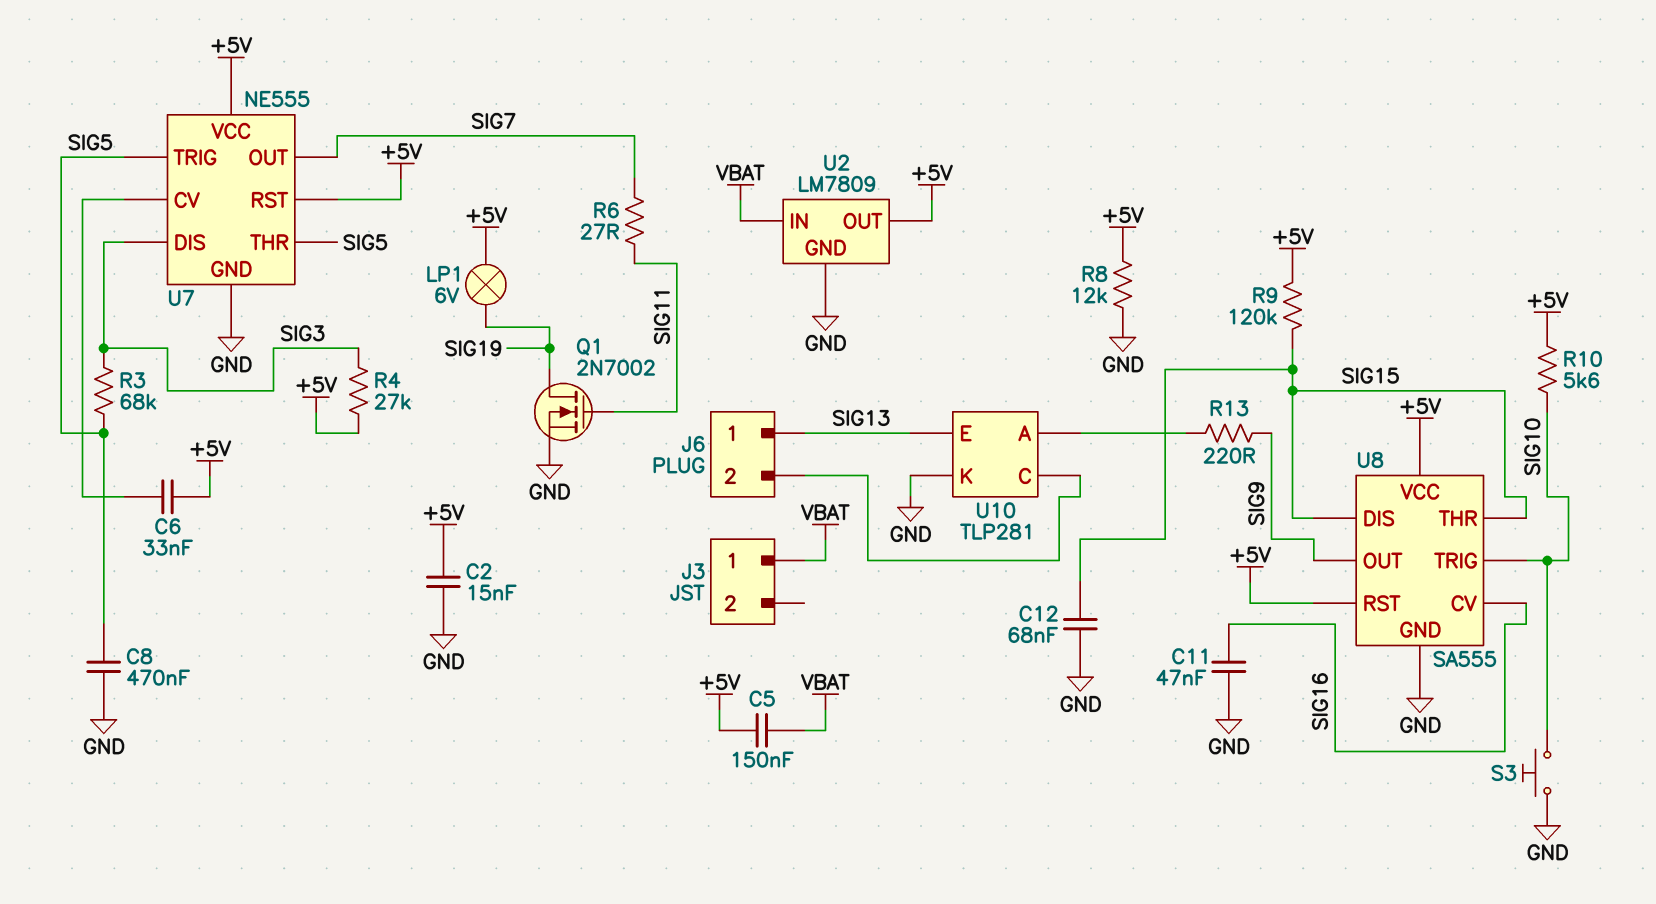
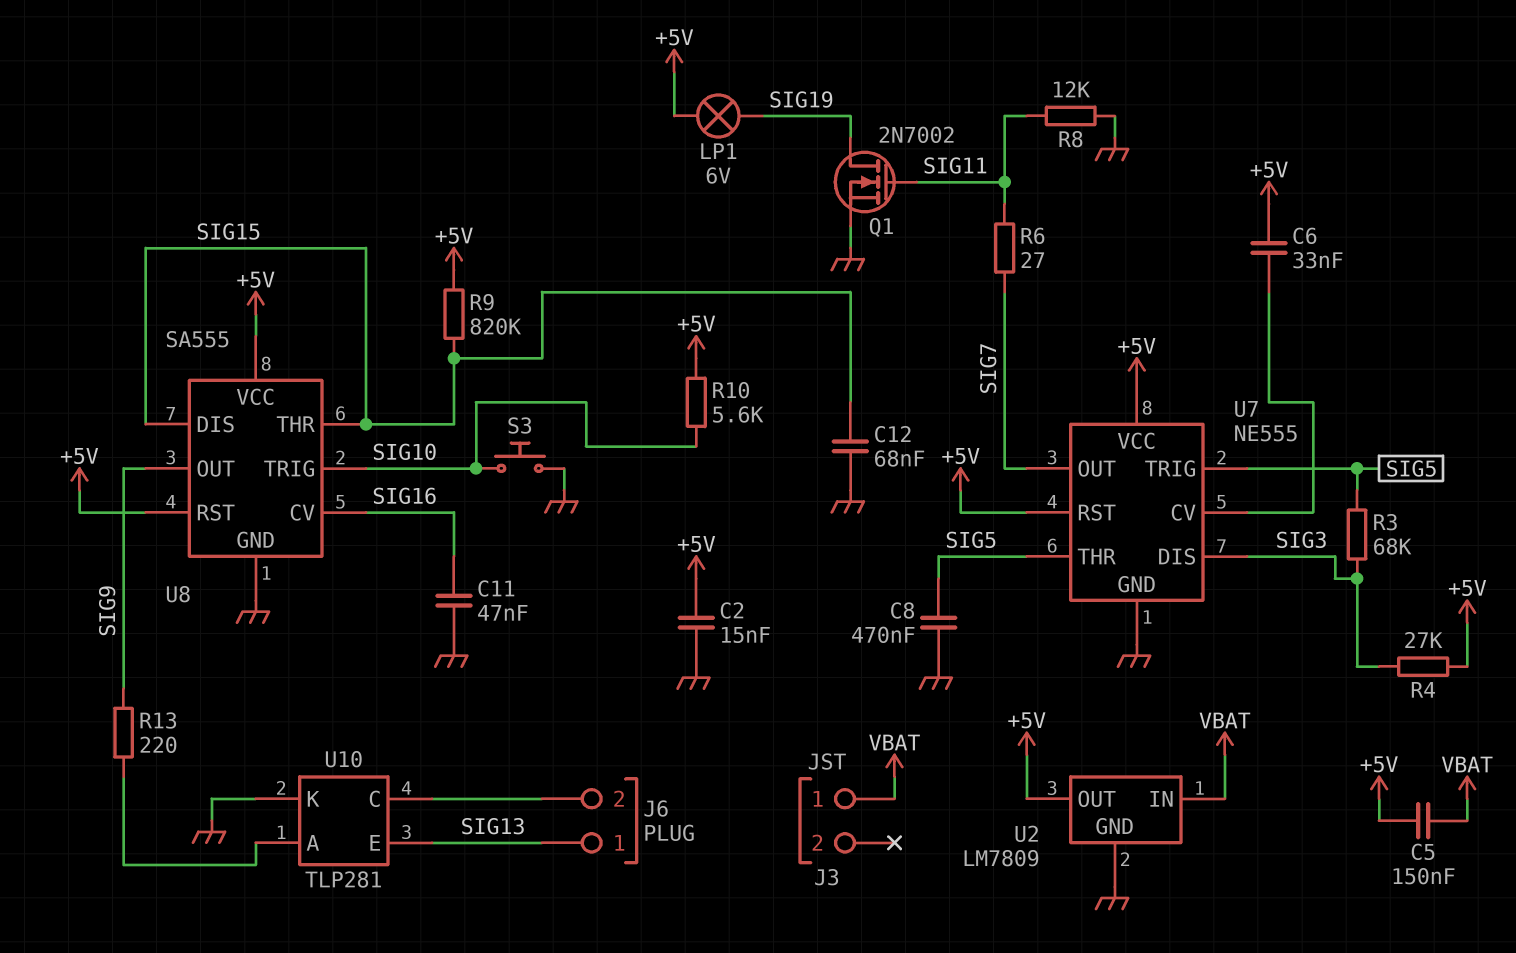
R8: 12k (+5V, GND) -> 12k (GND, SIG11)
R9: 120k (+5V, SIG15) -> 820k (+5V, SIG15)

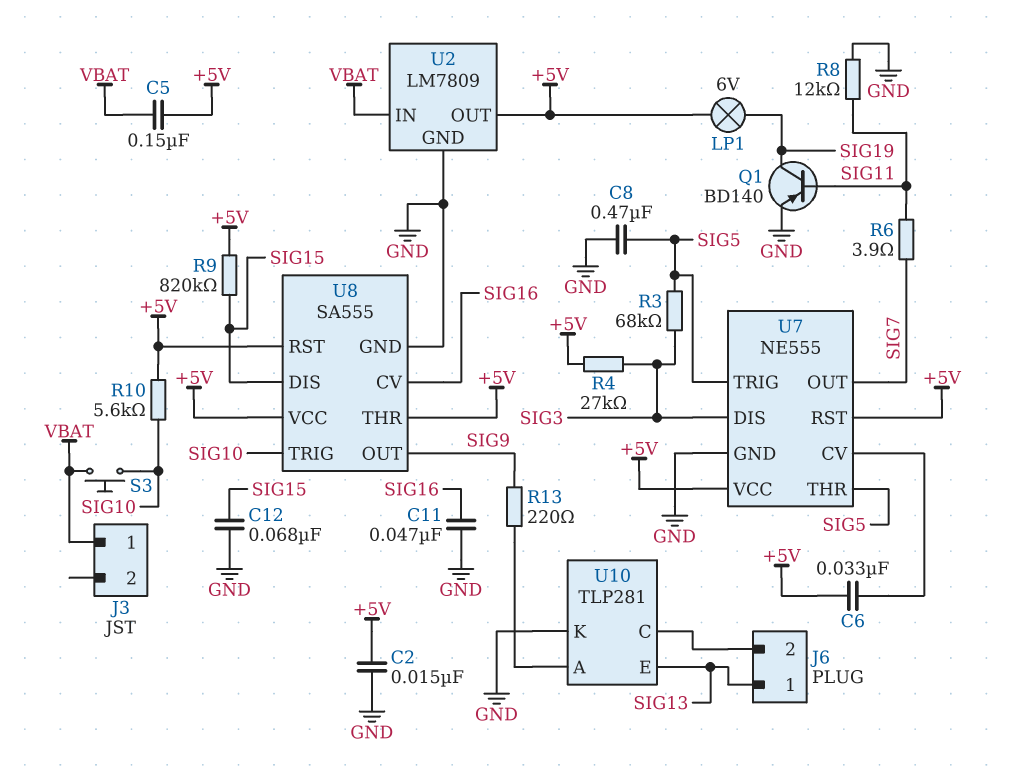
Q1: NMOS 2N7002 (G SIG11, D SIG19, S GND) -> PNP BD140 (B SIG11, C SIG19, E GND)
R6: 27 (SIG7, SIG11) -> 3.9 (SIG7, SIG11)
S3: button (GND, SIG10) -> button (SIG10, VBAT)
U8 pin THR: SIG15 -> +5V

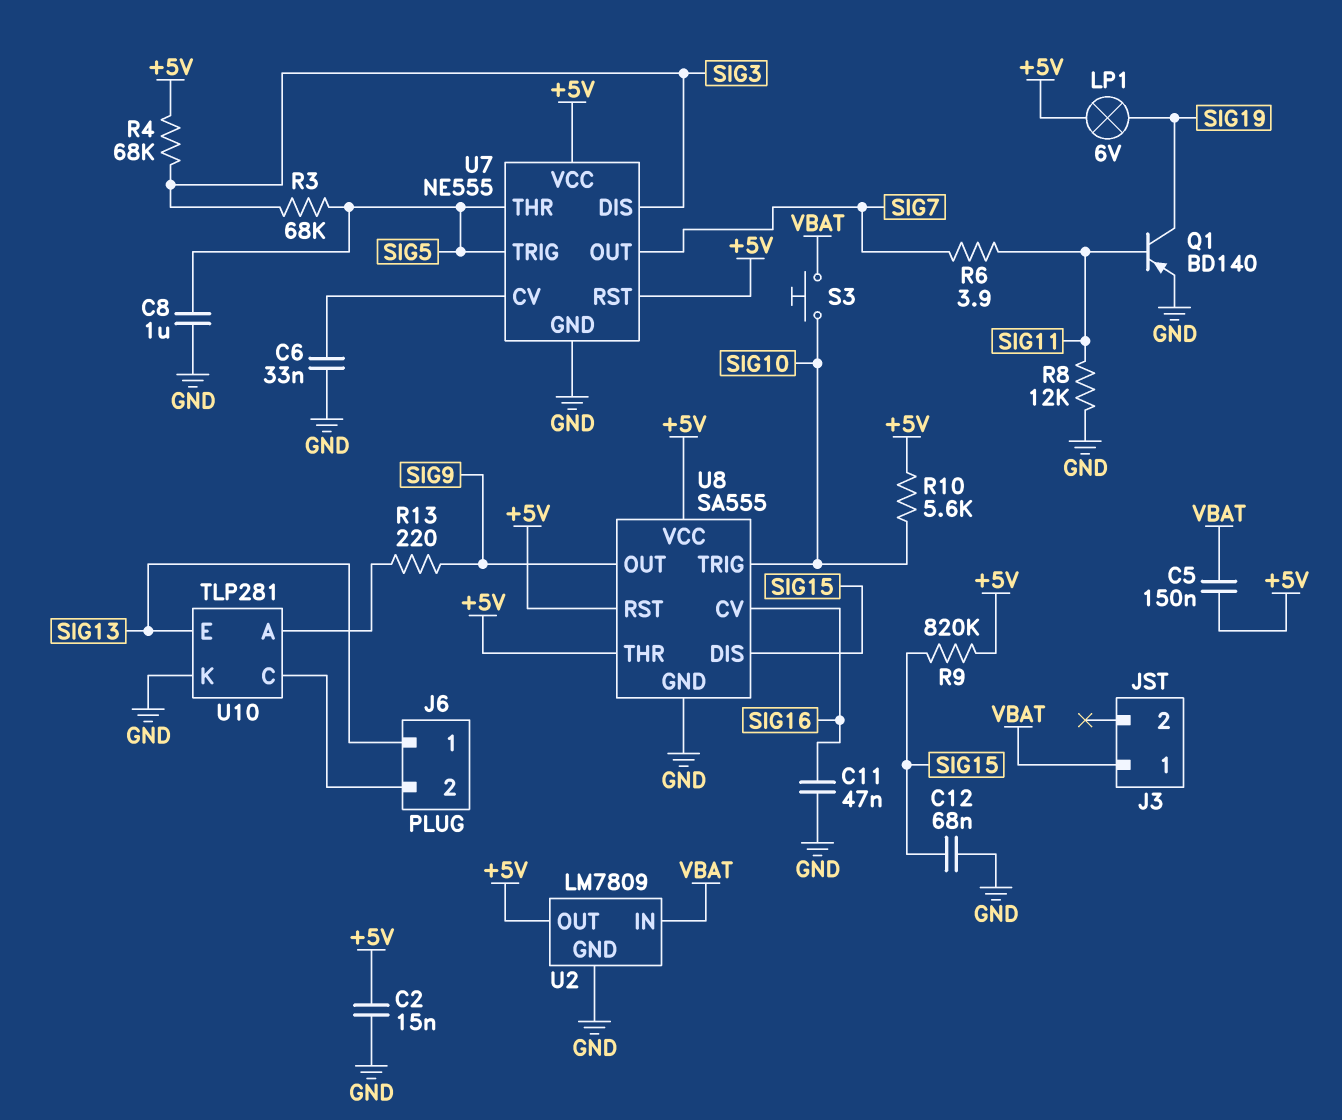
C6: 33nF (+5V, U7/CV) -> 33nF (GND, U7/CV)
C8: 470nF (GND, SIG5) -> 1uF (GND, SIG5)
R4: 27k (+5V, SIG3) -> 68k (+5V, SIG3)

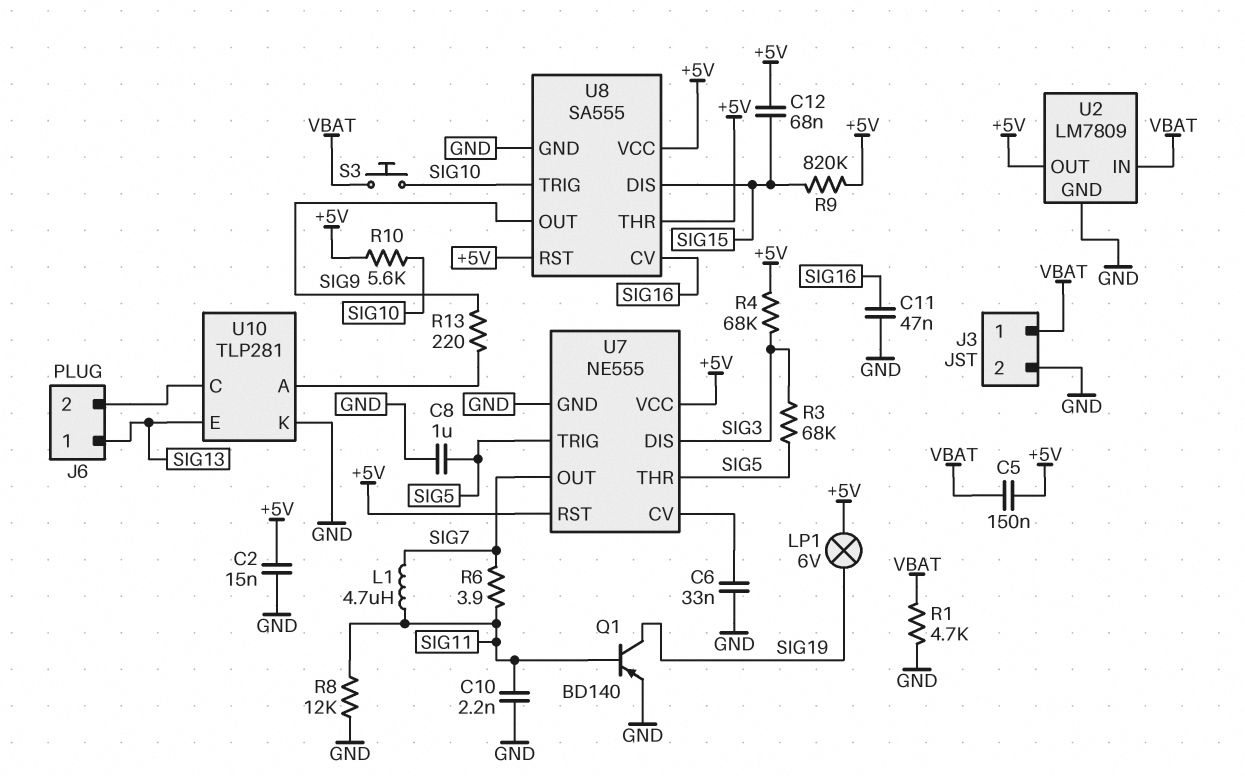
C10: none -> 2.2nF (GND, SIG11)
C12: 68nF (GND, SIG15) -> 68nF (+5V, SIG15)
J3 pin 2: none -> GND
L1: none -> 4.7uH (SIG7, SIG11)
R1: none -> 4.7k (GND, VBAT)

